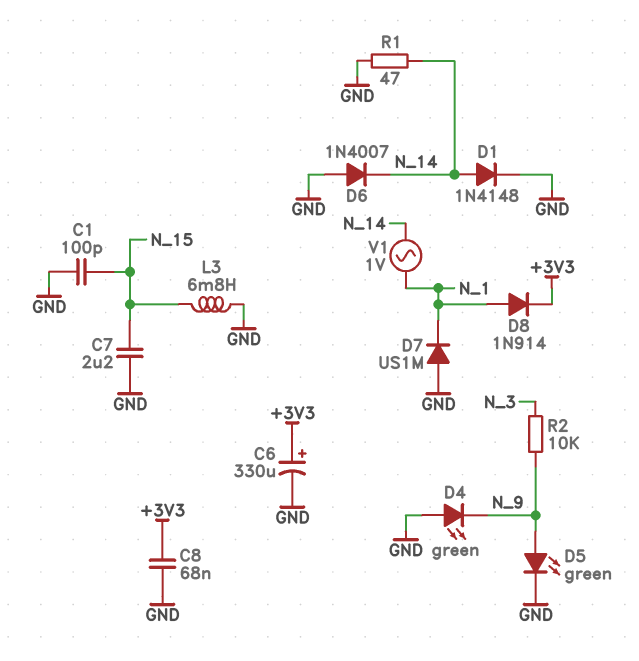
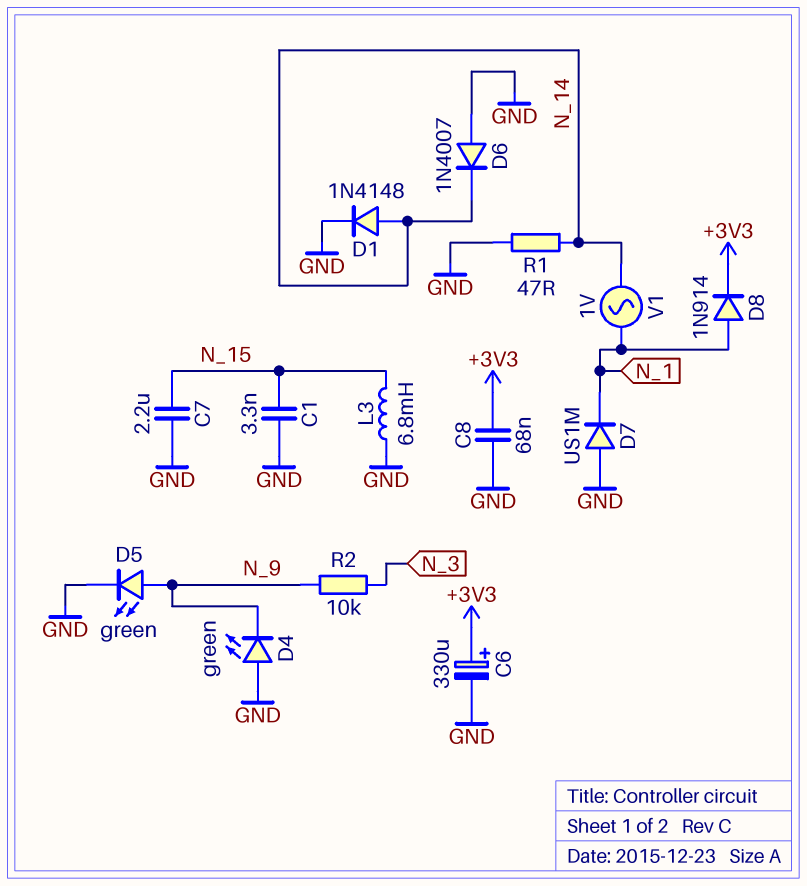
C1: 100pF (GND, N_15) -> 3.3nF (GND, N_15)

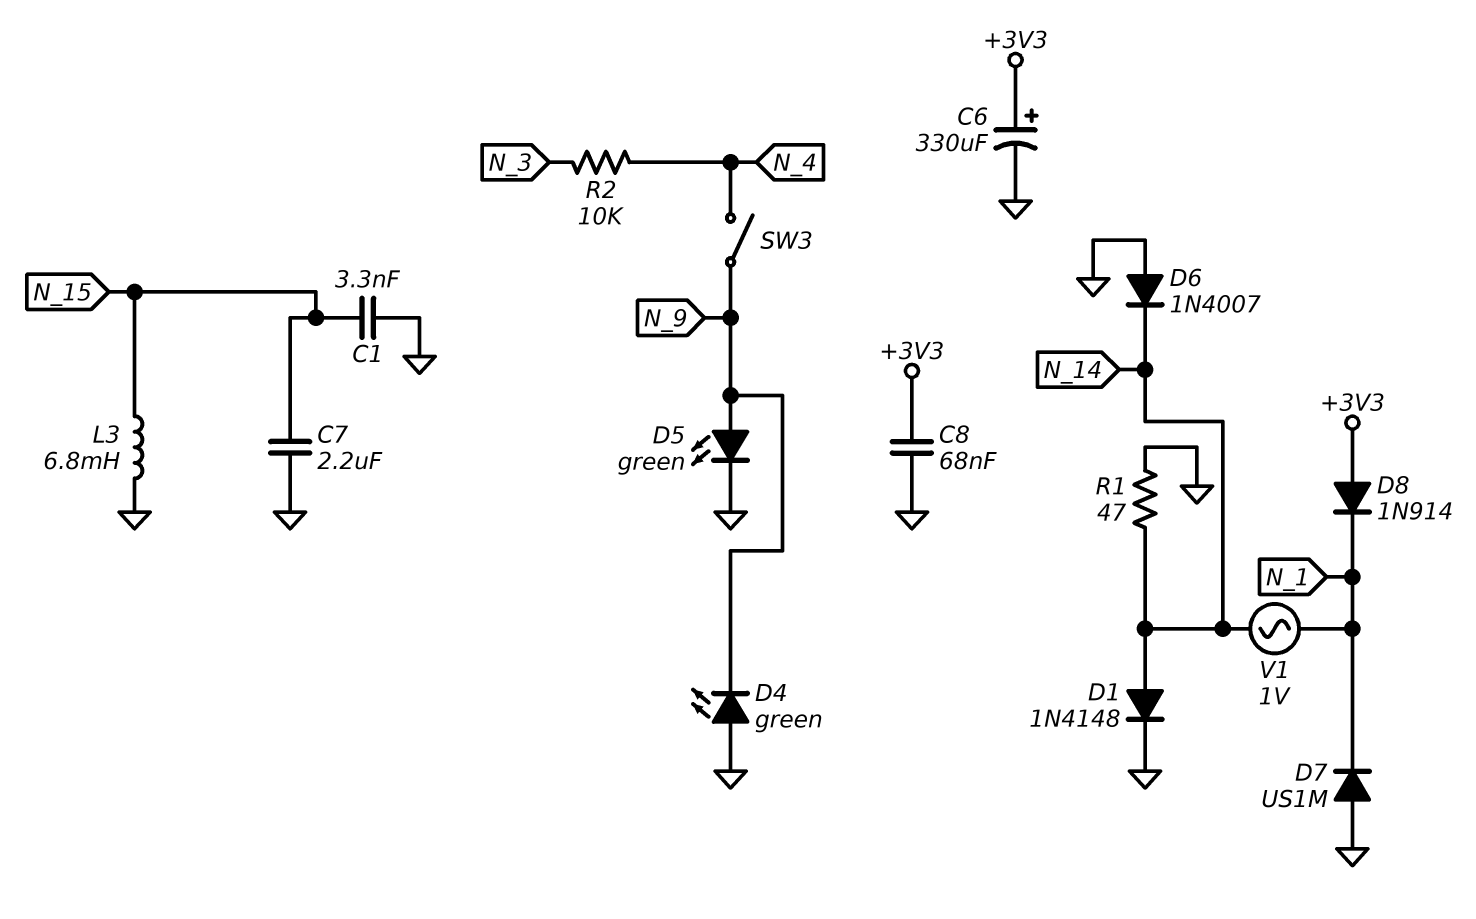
D8: diode 1N914 (A N_1, K +3V3) -> diode 1N914 (A +3V3, K N_1)
R2: 10k (N_3, N_9) -> 10k (N_3, N_4)
SW3: none -> switch (N_4, N_9)

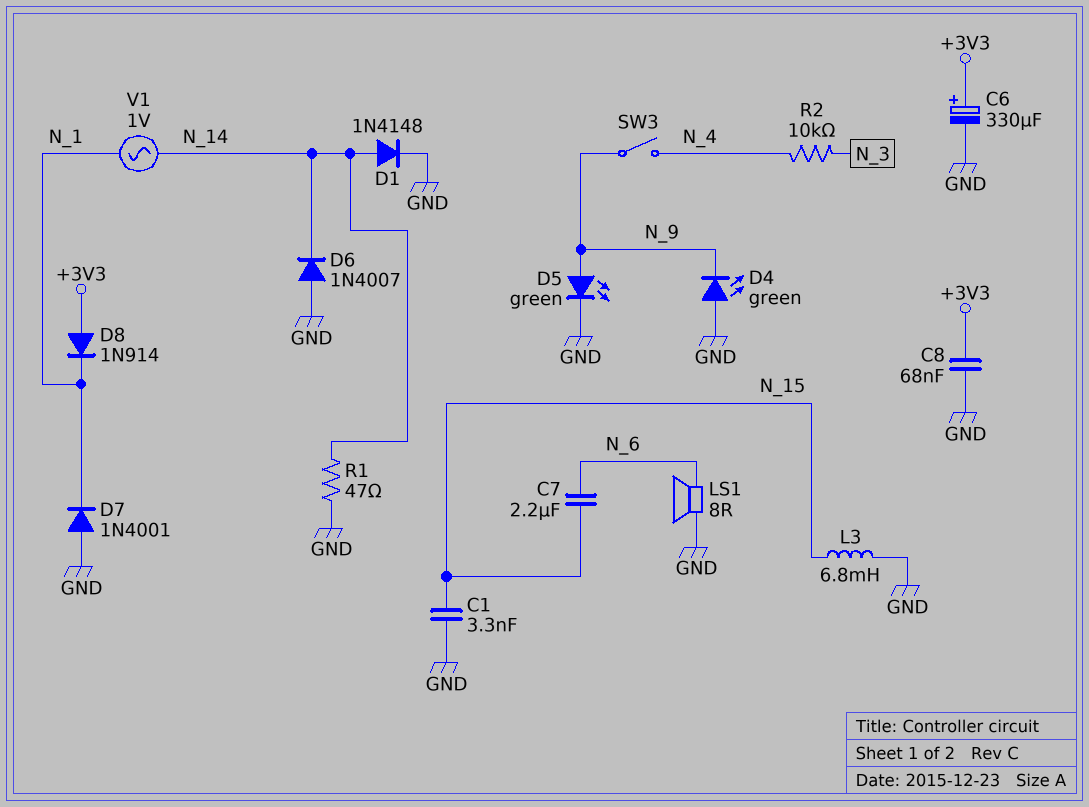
C7: 2.2uF (GND, N_15) -> 2.2uF (N_6, N_15)
D7: diode US1M (A GND, K N_1) -> diode 1N4001 (A GND, K N_1)
LS1: none -> speaker 8R (GND, N_6)

